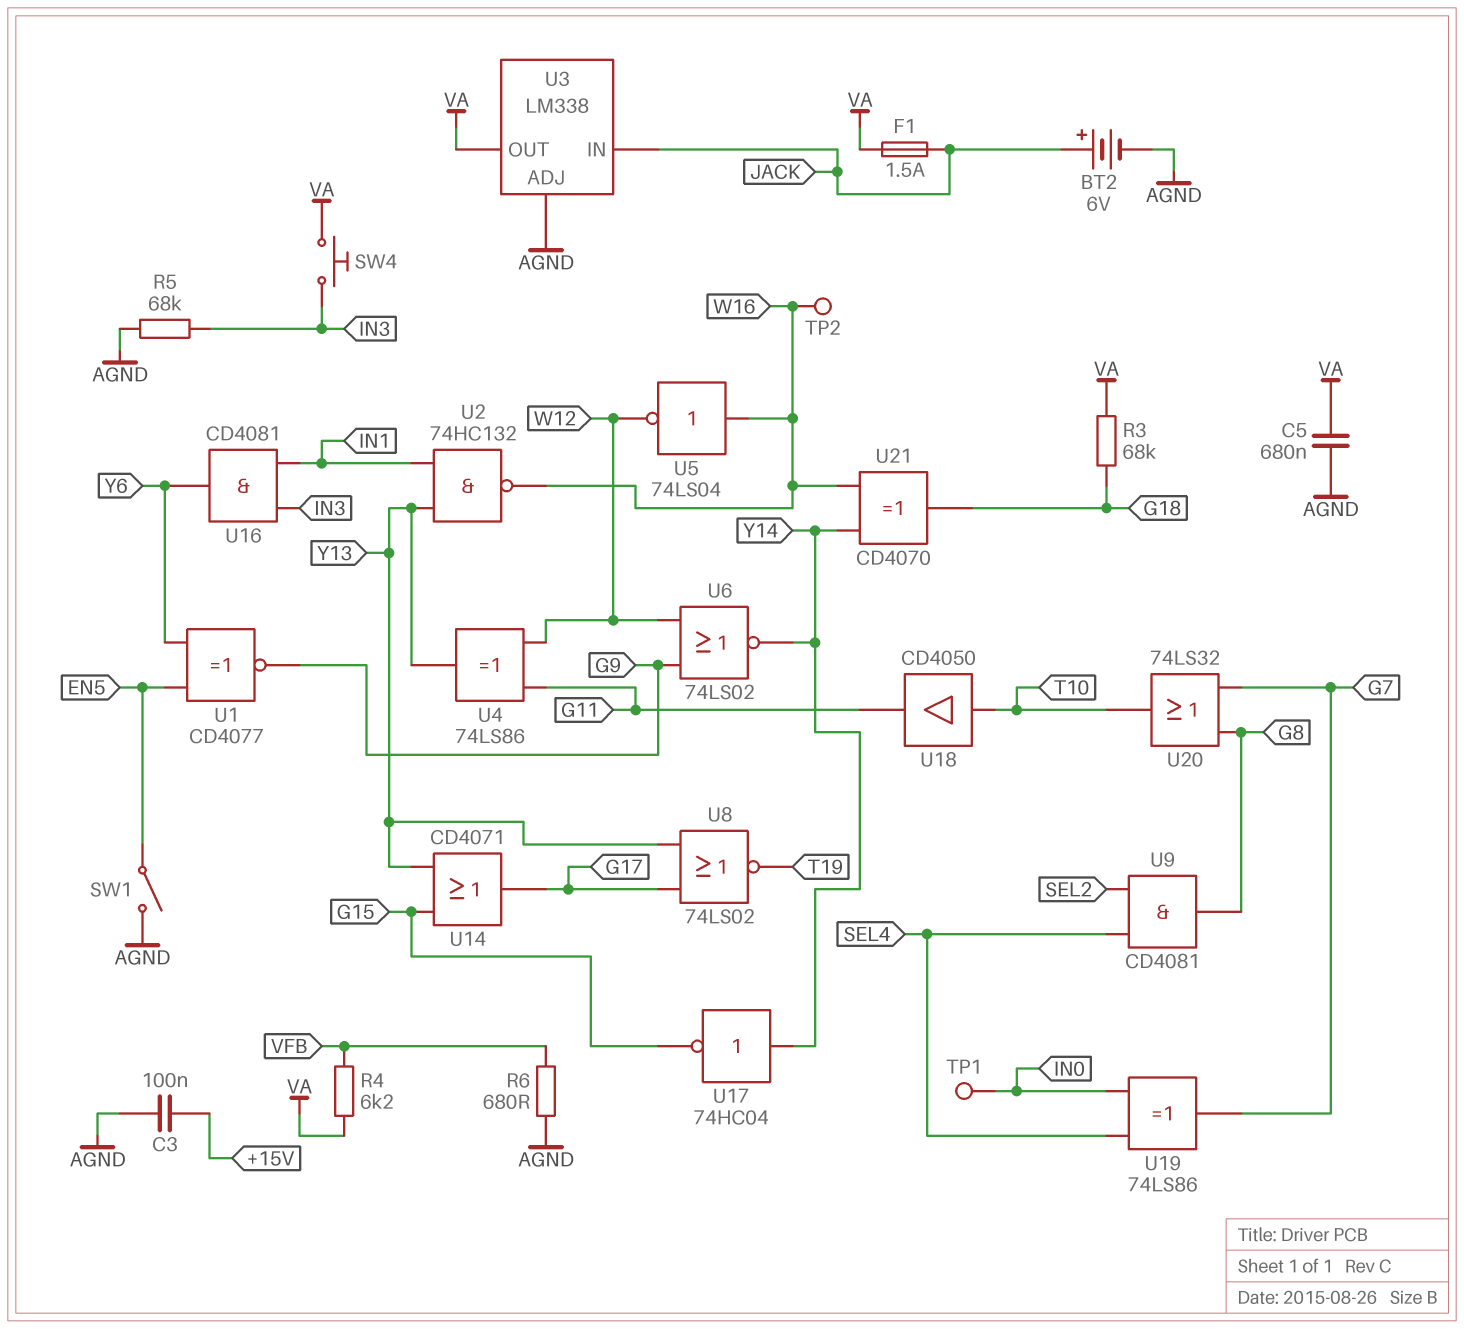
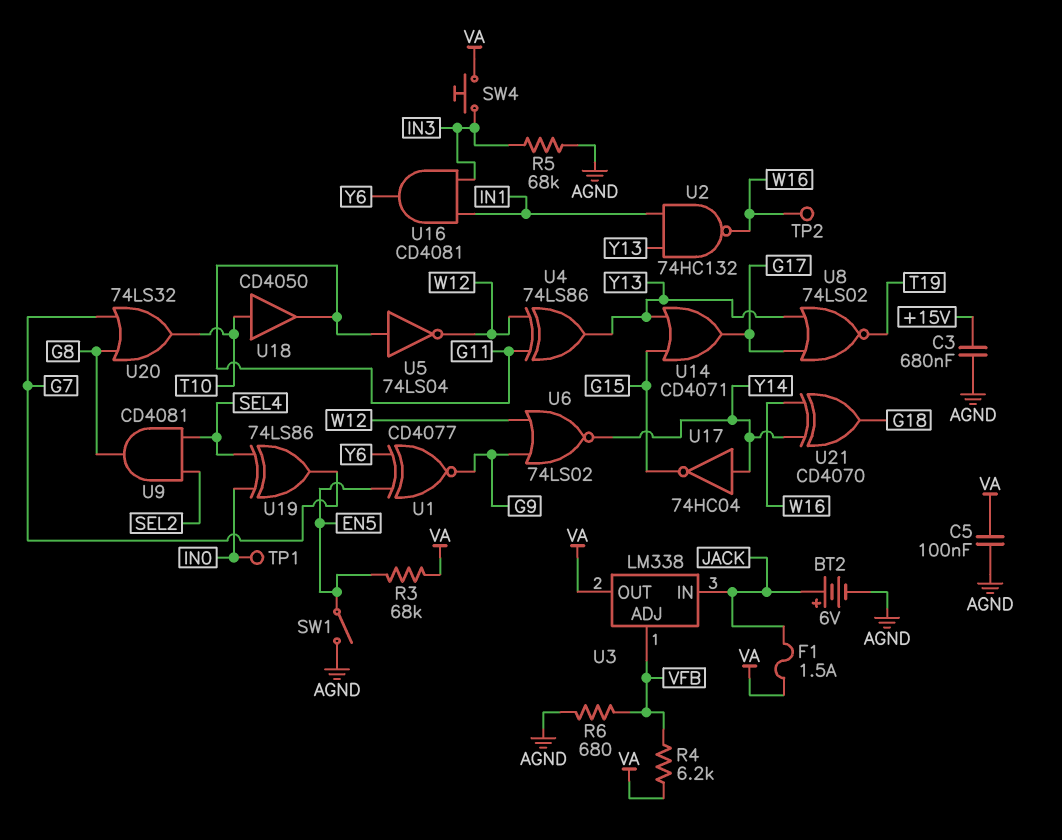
C3: 100nF (+15V, AGND) -> 680nF (+15V, AGND)
C5: 680nF (AGND, VA) -> 100nF (AGND, VA)
R3: 68k (G18, VA) -> 68k (EN5, VA)
U3 pin ADJ: AGND -> VFB
U5: NOT 74LS04 (in W16, out W12) -> NOT 74LS04 (in G11, out W12)

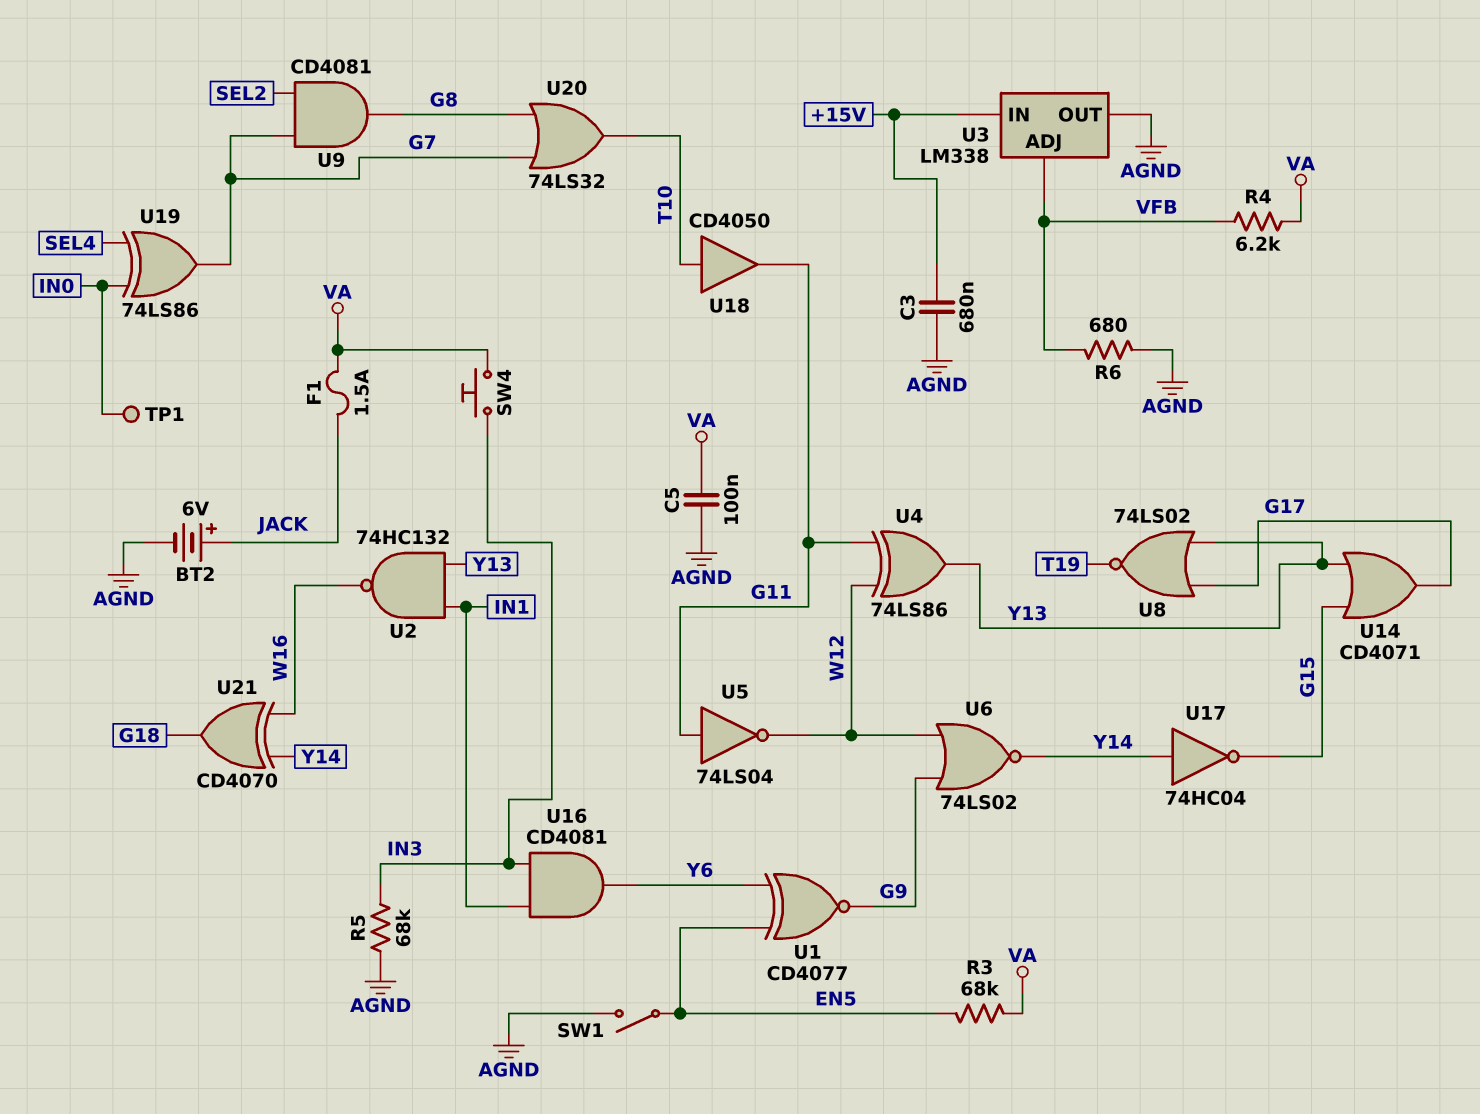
TP2: test point (W16) -> none
U3 pin IN: JACK -> +15V
U3 pin OUT: VA -> AGND
U9: AND CD4081 (in SEL2, in SEL4, out G8) -> AND CD4081 (in G7, in SEL2, out G8)

